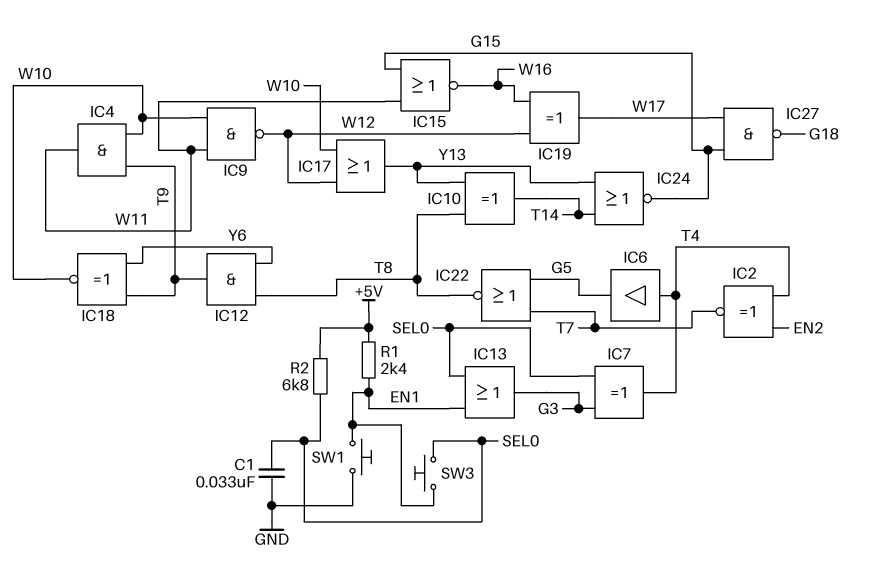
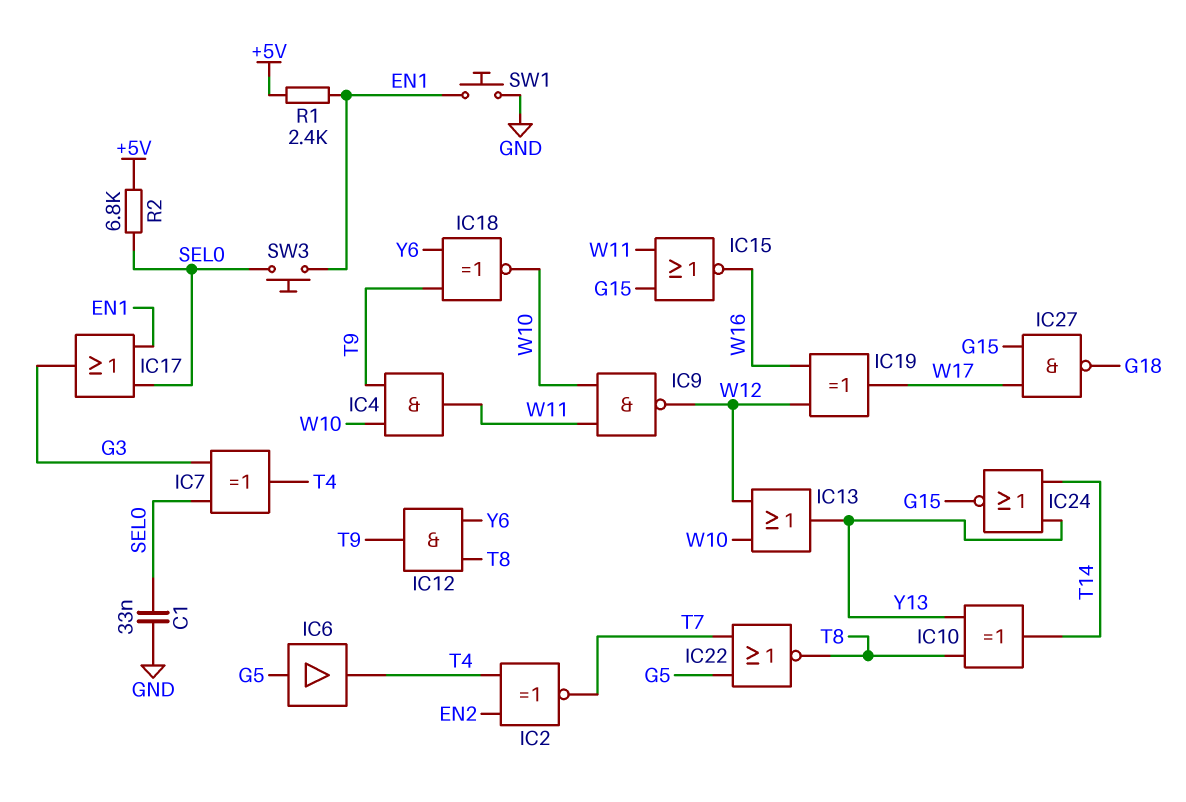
IC6: buffer (in T4, out G5) -> buffer (in G5, out T4)
IC13: OR (in EN1, in SEL0, out G3) -> OR (in W10, in W12, out Y13)
IC17: OR (in W10, in W12, out Y13) -> OR (in EN1, in SEL0, out G3)

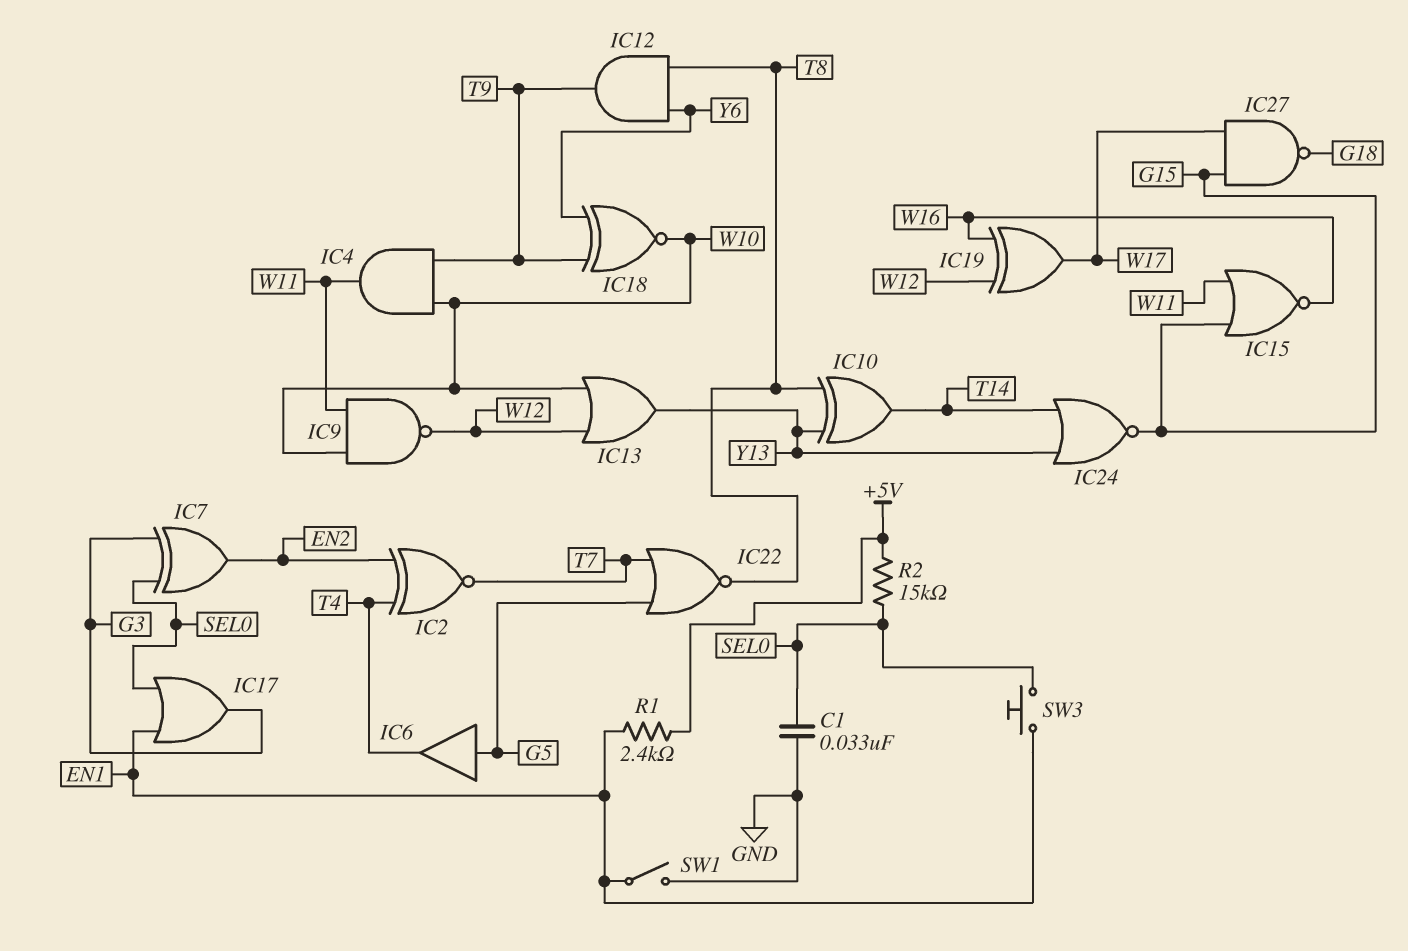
IC7: XOR (in G3, in SEL0, out T4) -> XOR (in G3, in SEL0, out EN2)
R2: 6.8k (+5V, SEL0) -> 15k (+5V, SEL0)
SW1: button (EN1, GND) -> switch (EN1, GND)

